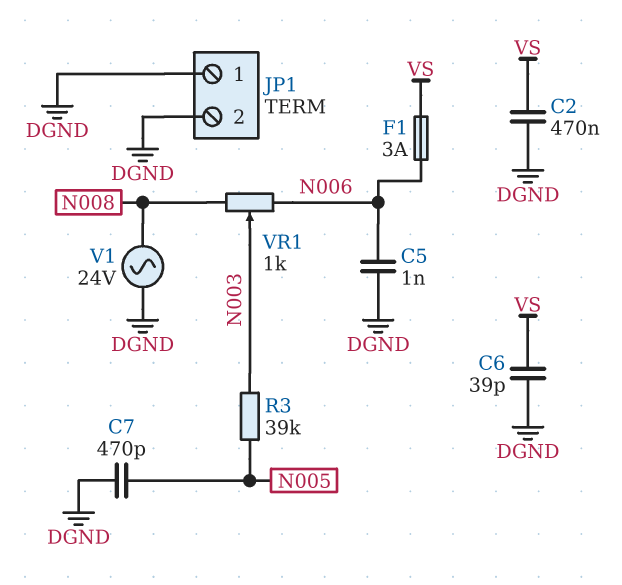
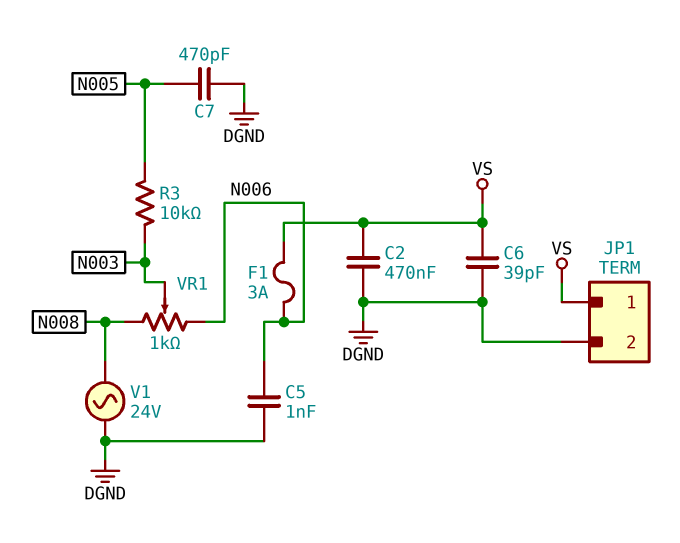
JP1 pin 1: DGND -> VS
R3: 39k (N003, N005) -> 10k (N003, N005)

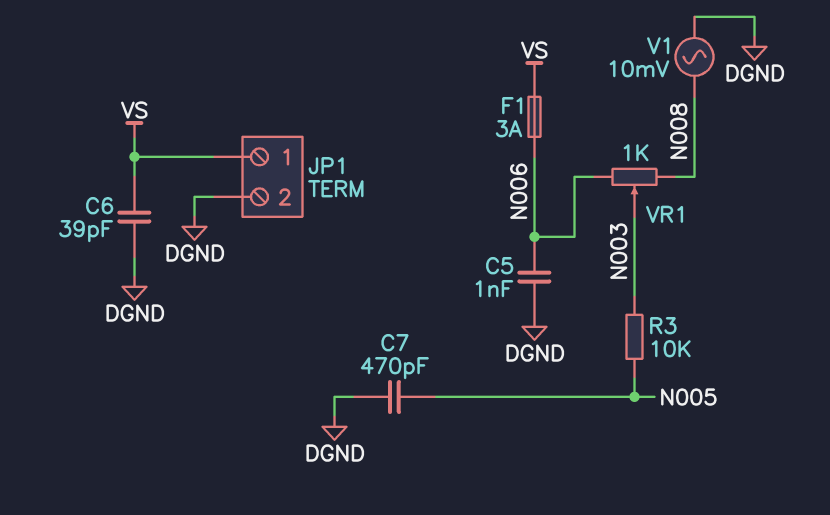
C2: 470nF (DGND, VS) -> none
V1: AC 24V (DGND, N008) -> AC 10mV (DGND, N008)

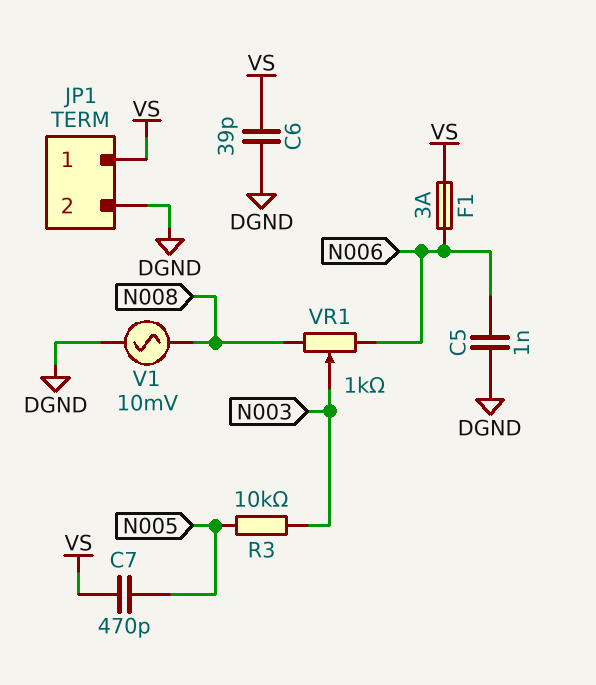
C7: 470pF (DGND, N005) -> 470pF (N005, VS)

